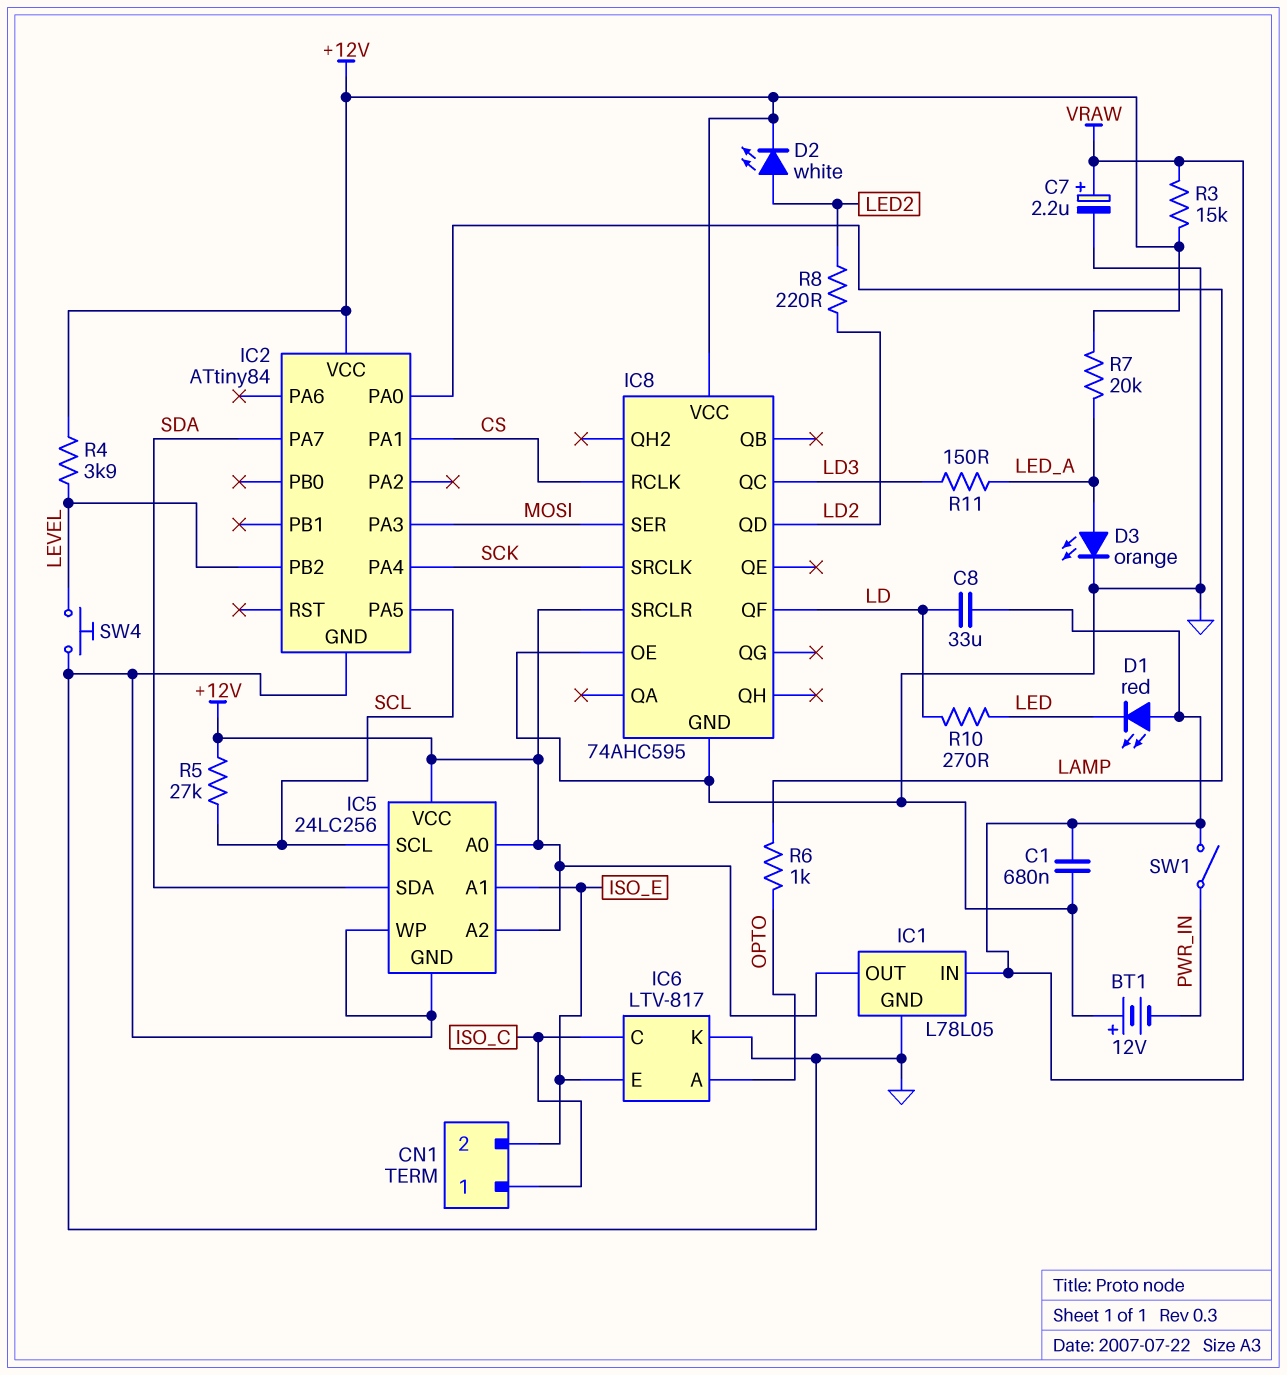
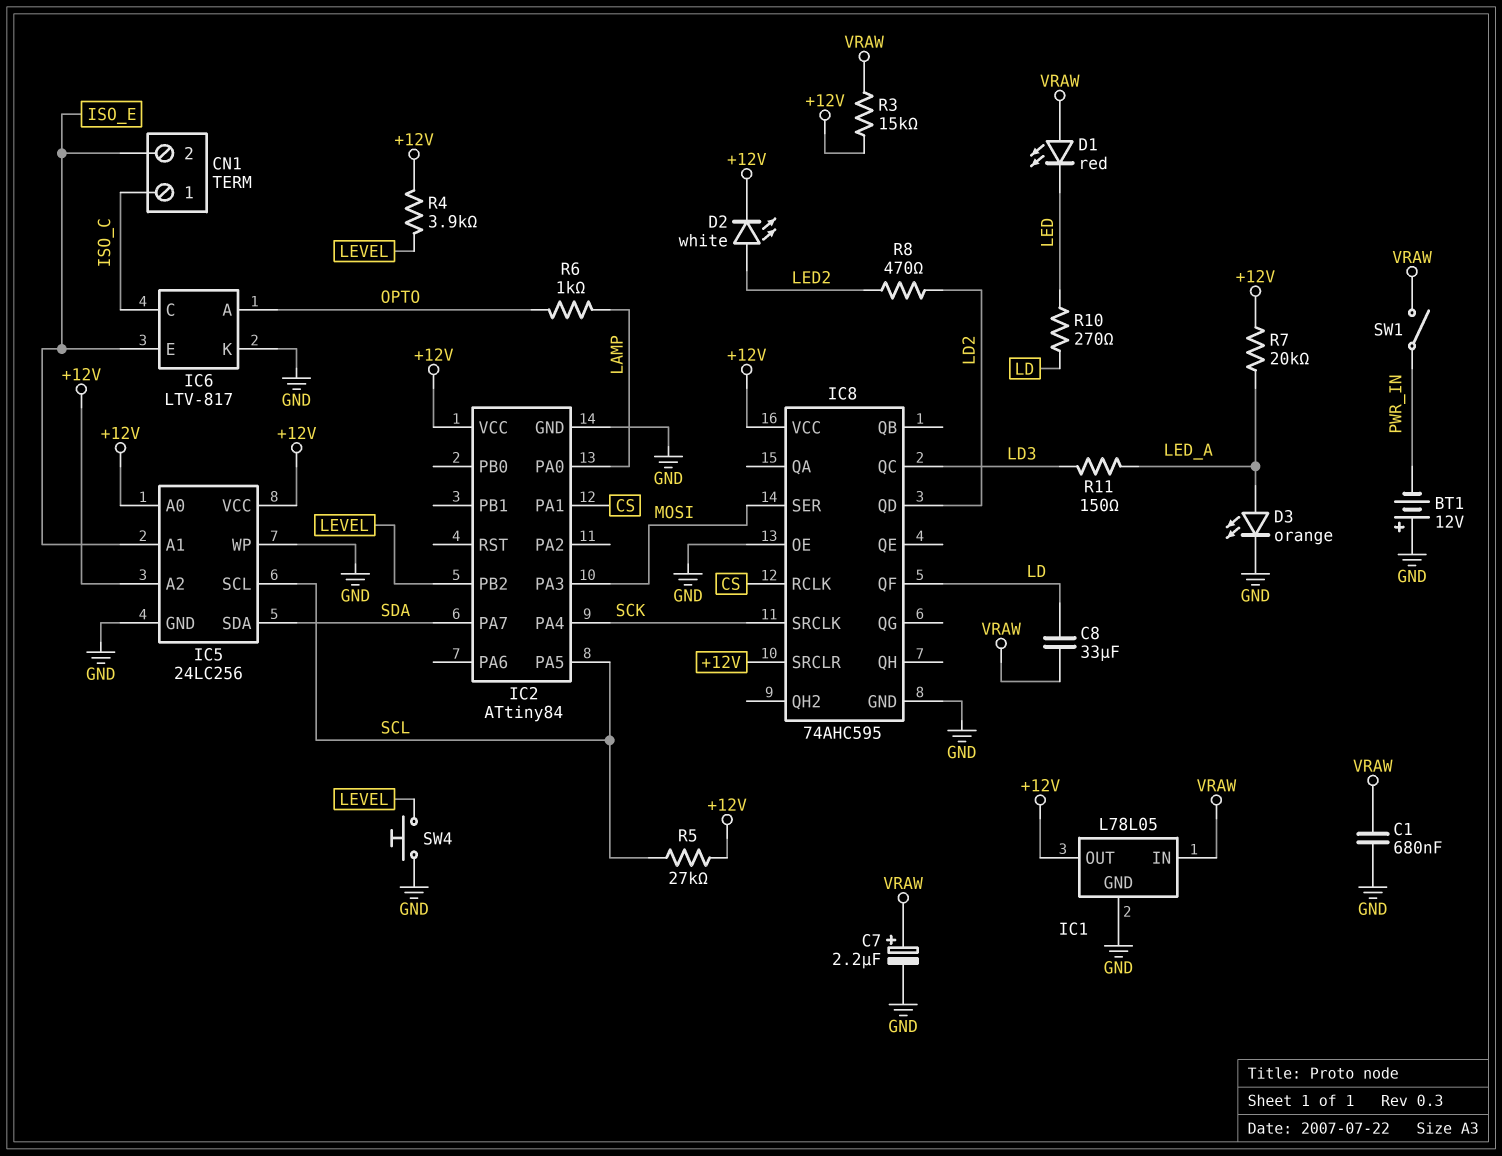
R8: 220 (LD2, LED2) -> 470 (LD2, LED2)

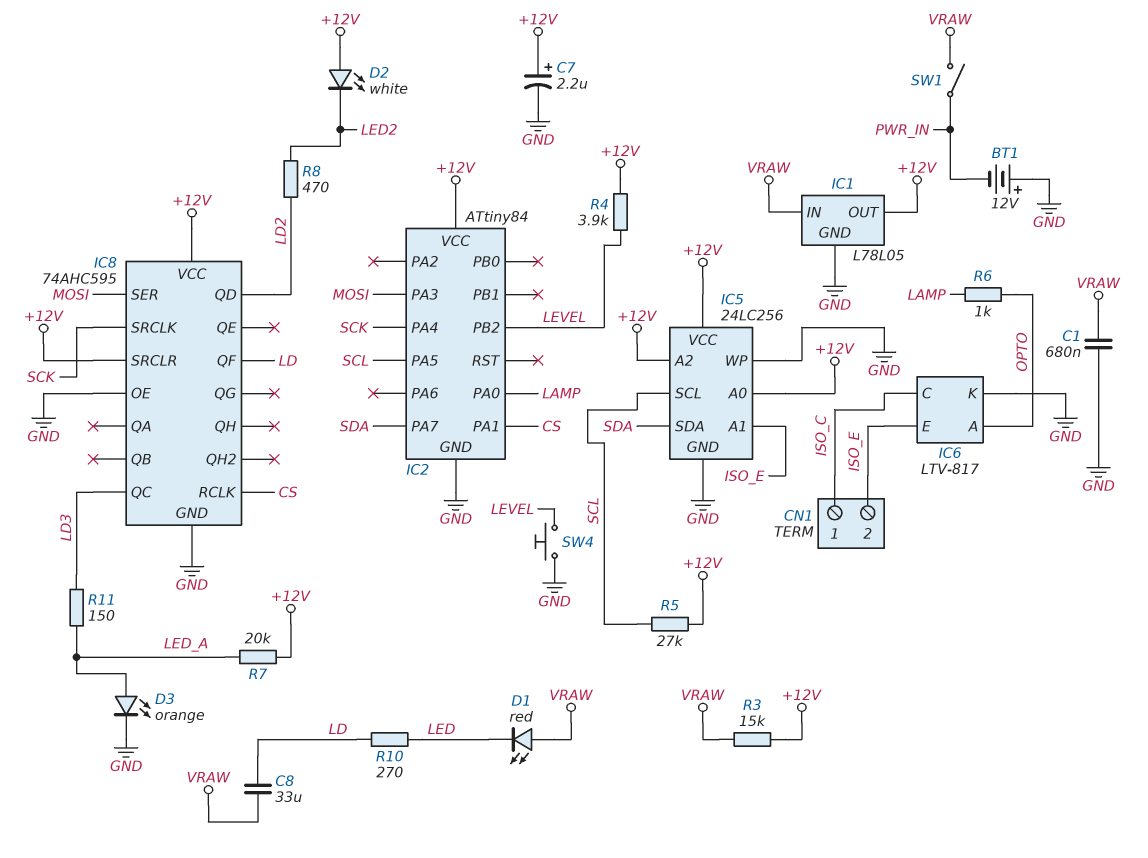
C7: 2.2uF (plus VRAW, minus GND) -> 2.2uF (plus +12V, minus GND)
D2: LED white (A LED2, K +12V) -> LED white (A +12V, K LED2)

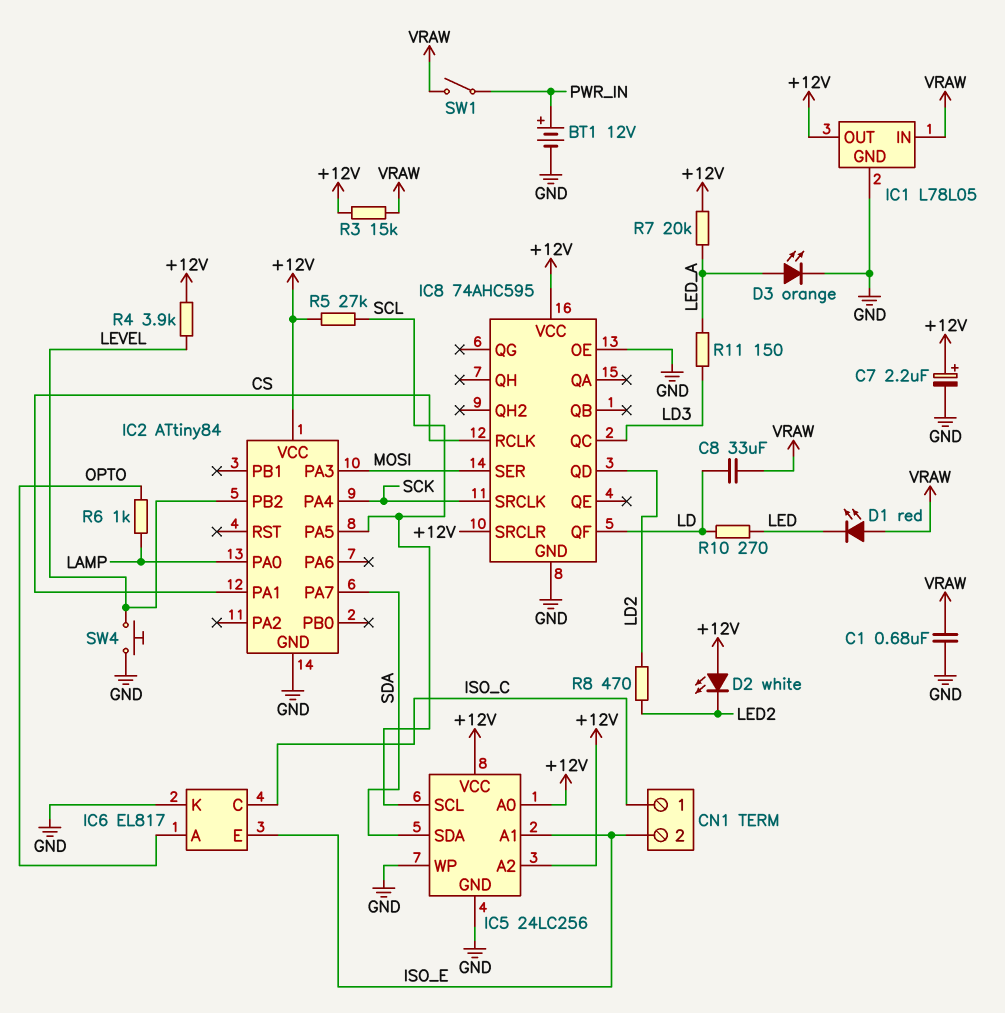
BT1: 12V (plus GND, minus PWR_IN) -> 12V (plus PWR_IN, minus GND)
IC6: LTV-817 -> EL817

